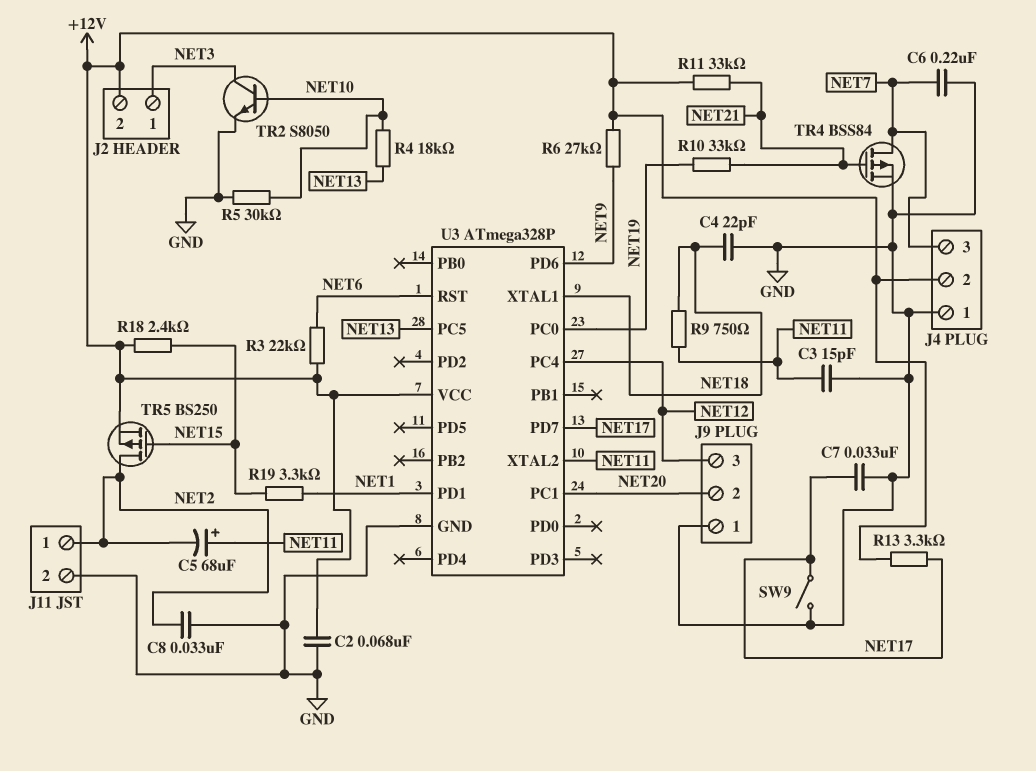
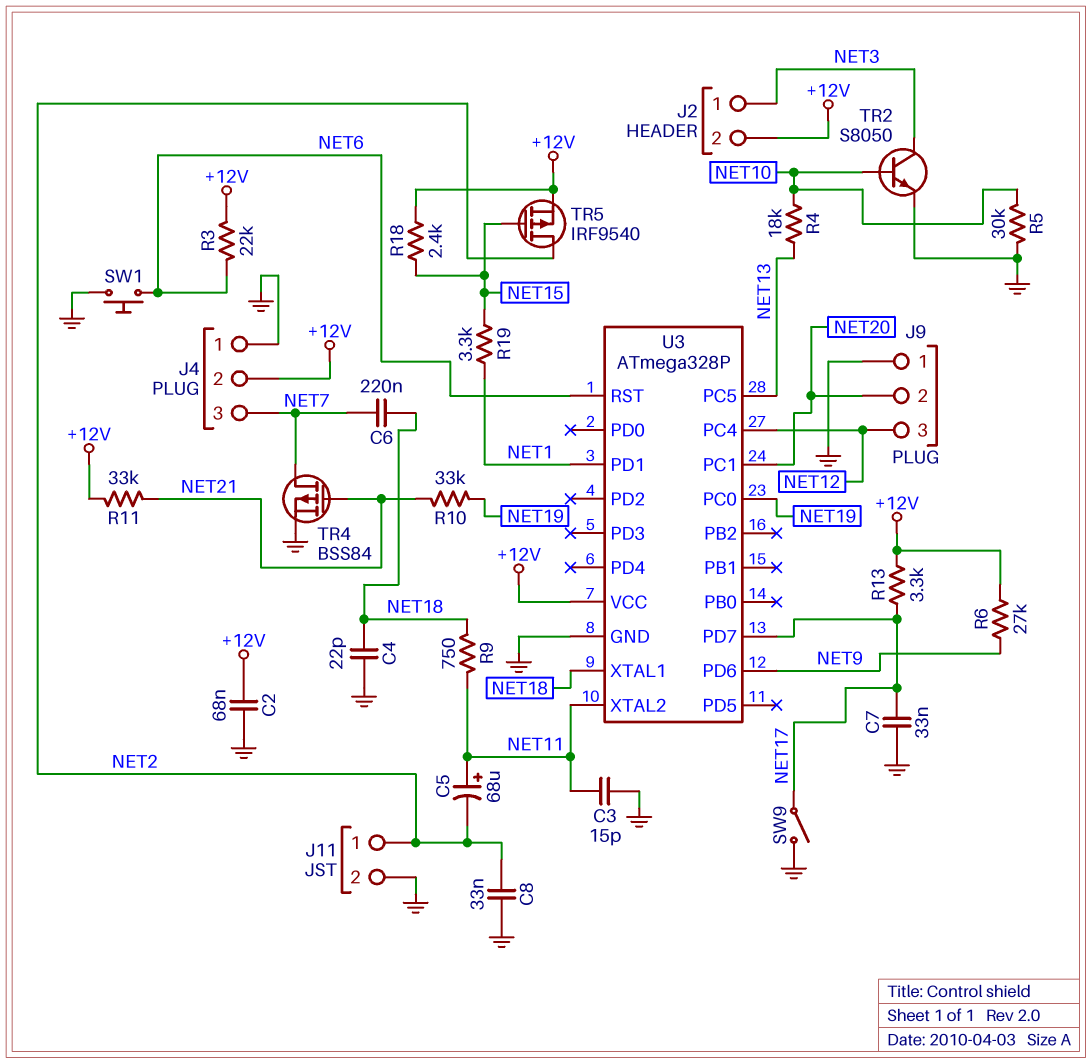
C6: 220nF (GND, NET7) -> 220nF (NET7, NET18)
SW1: none -> button (GND, NET6)
TR5: PMOS BS250 (G NET15, D NET2, S +12V) -> PMOS IRF9540 (G NET15, D NET2, S +12V)

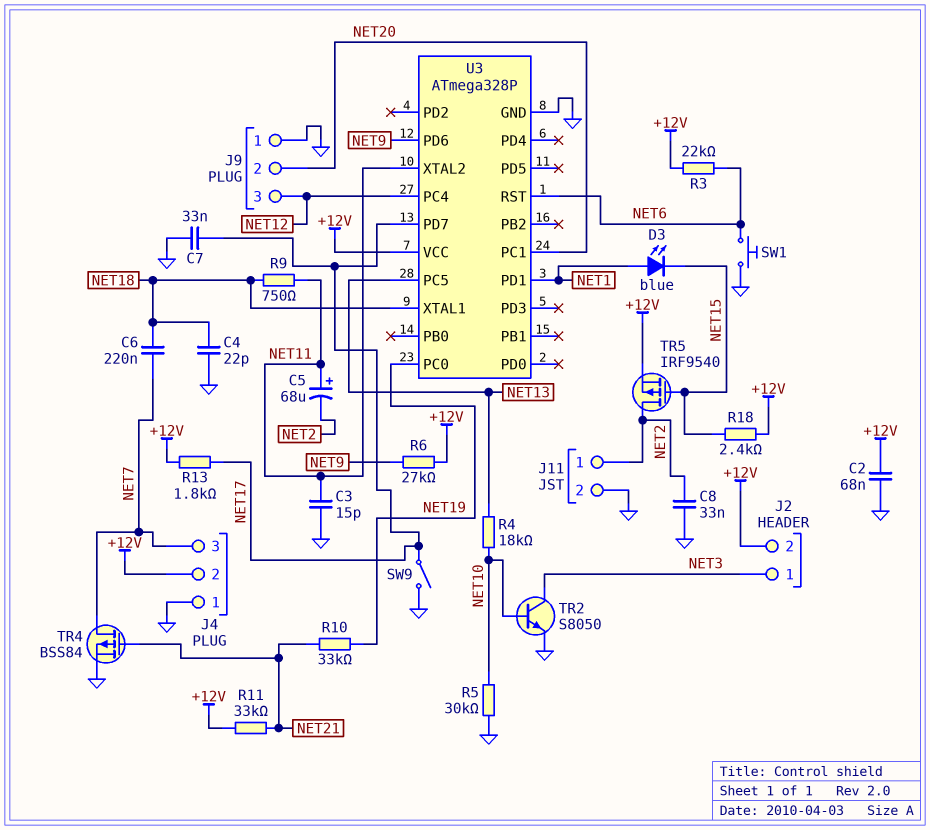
D3: none -> LED blue (A NET1, K NET15)
R13: 3.3k (+12V, NET17) -> 1.8k (+12V, NET17)
R19: 3.3k (NET1, NET15) -> none

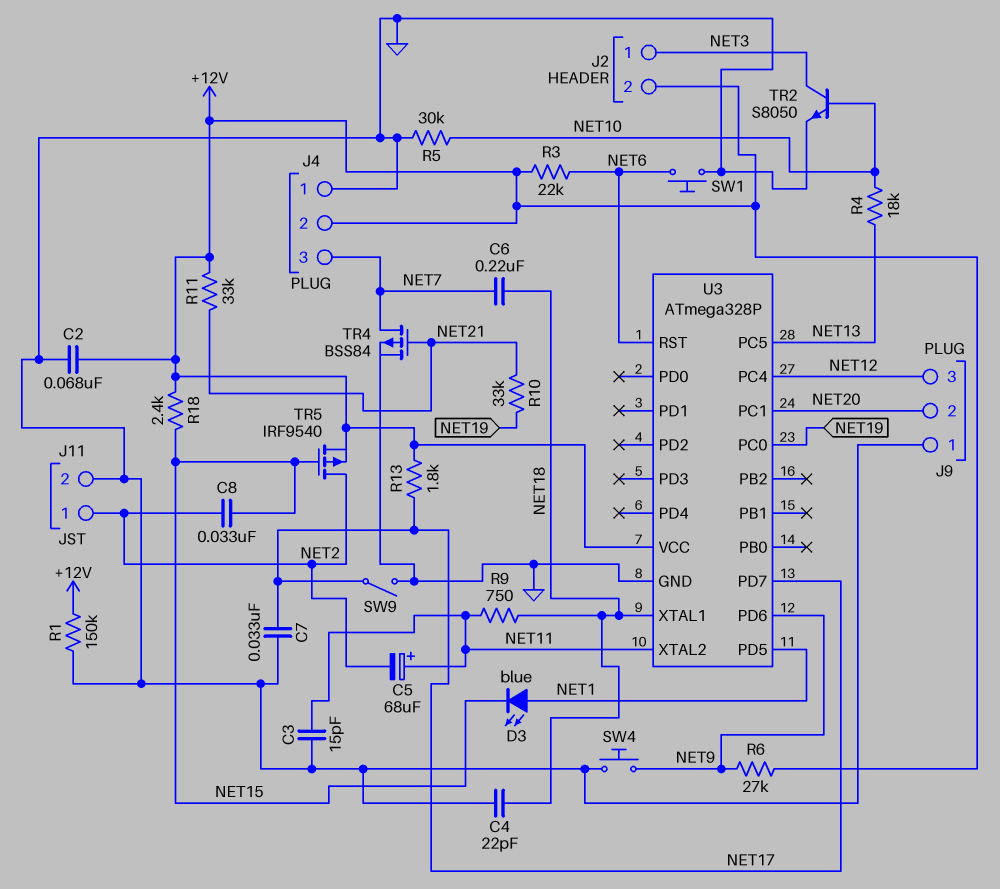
C8: 33nF (GND, NET2) -> 33nF (NET2, NET15)
R1: none -> 150k (+12V, GND)
SW4: none -> button (GND, NET9)
U3 pin PD1: NET1 -> none
U3 pin PD5: none -> NET1

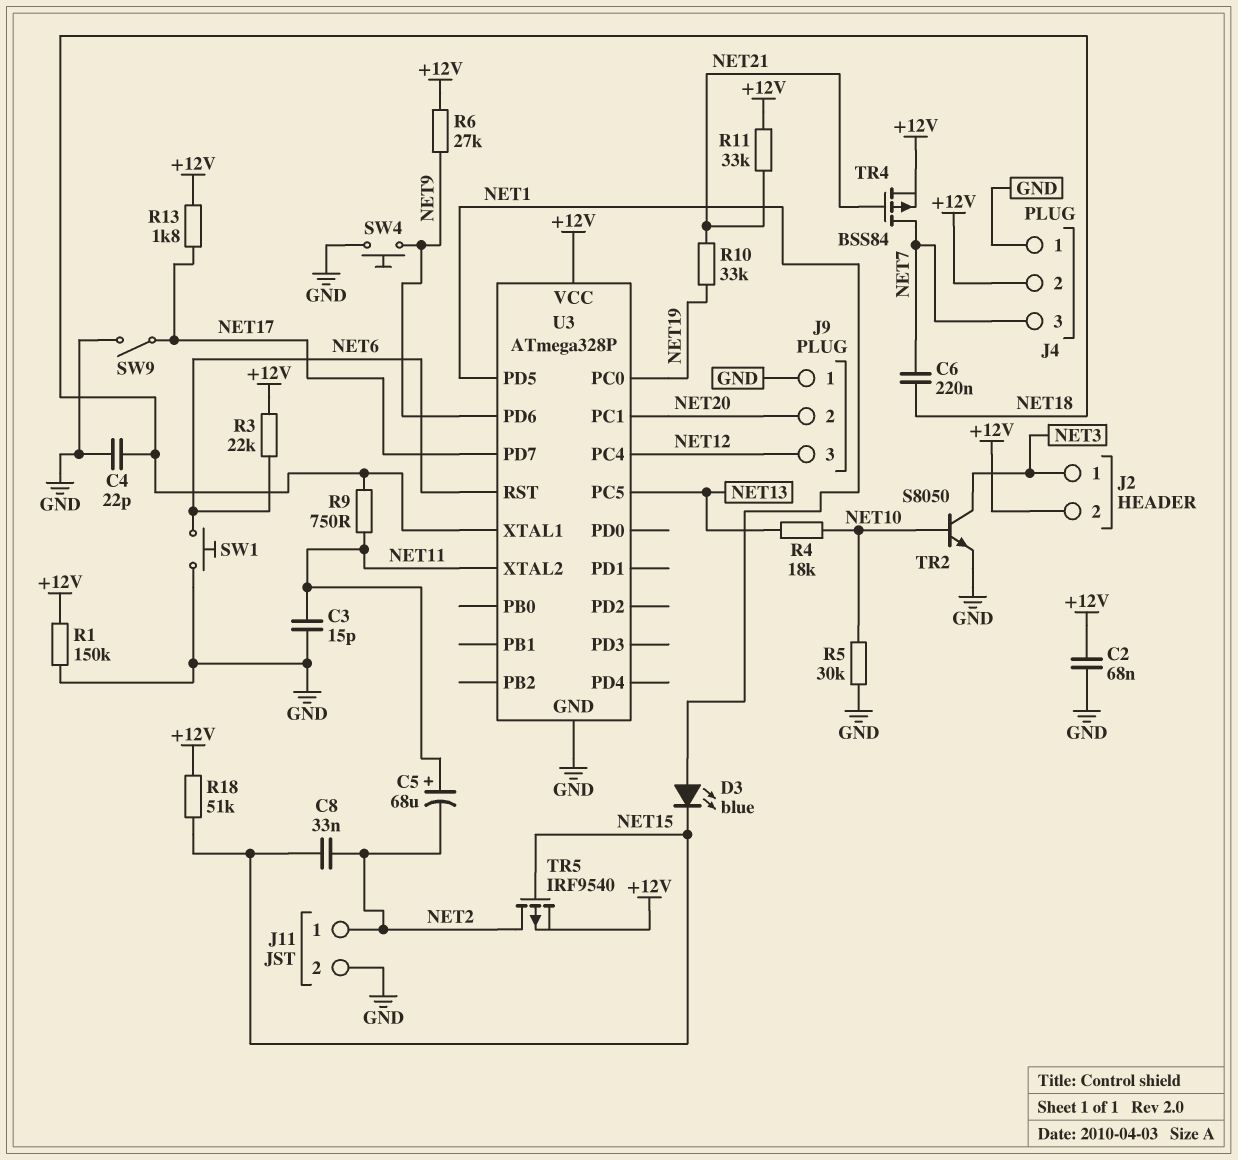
C7: 33nF (GND, NET17) -> none
R18: 2.4k (+12V, NET15) -> 51k (+12V, NET15)
TR4: PMOS BSS84 (G NET21, D NET7, S GND) -> PMOS BSS84 (G NET21, D NET7, S +12V)

